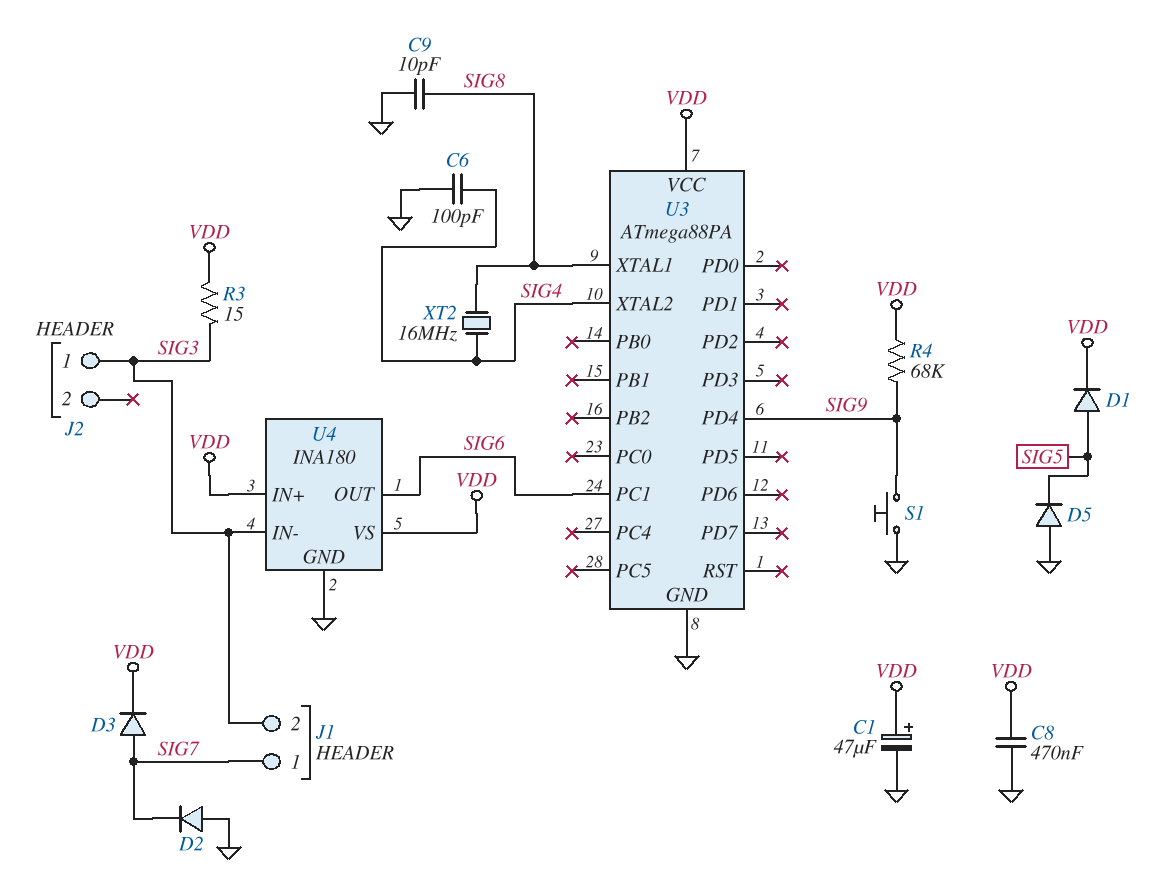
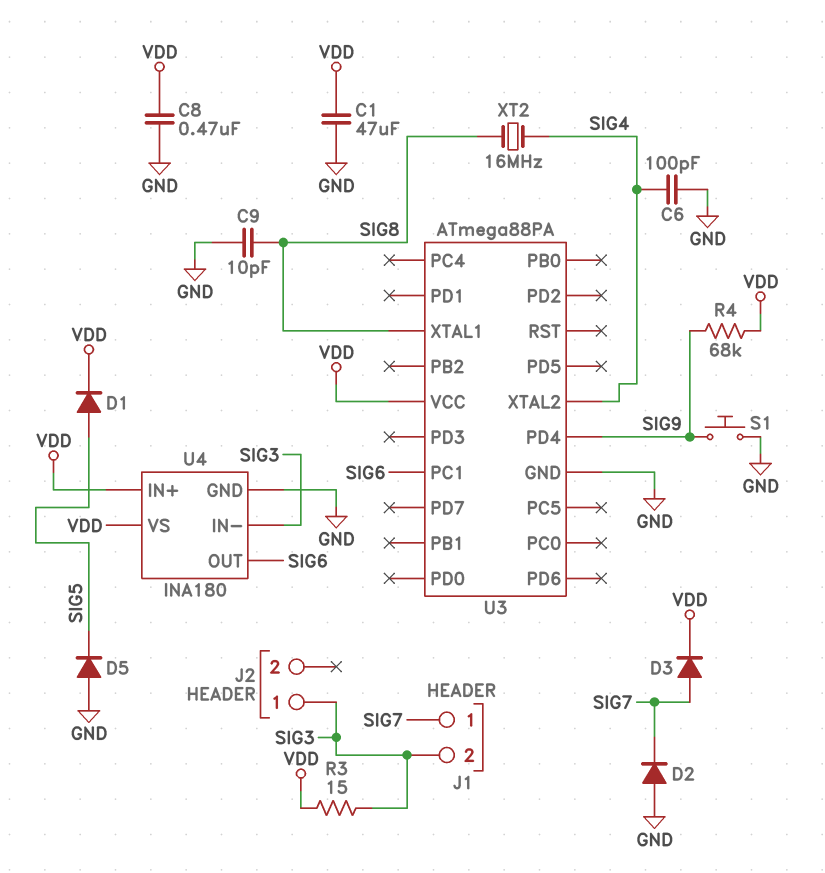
C1: 47uF (plus VDD, minus GND) -> 47uF (GND, VDD)

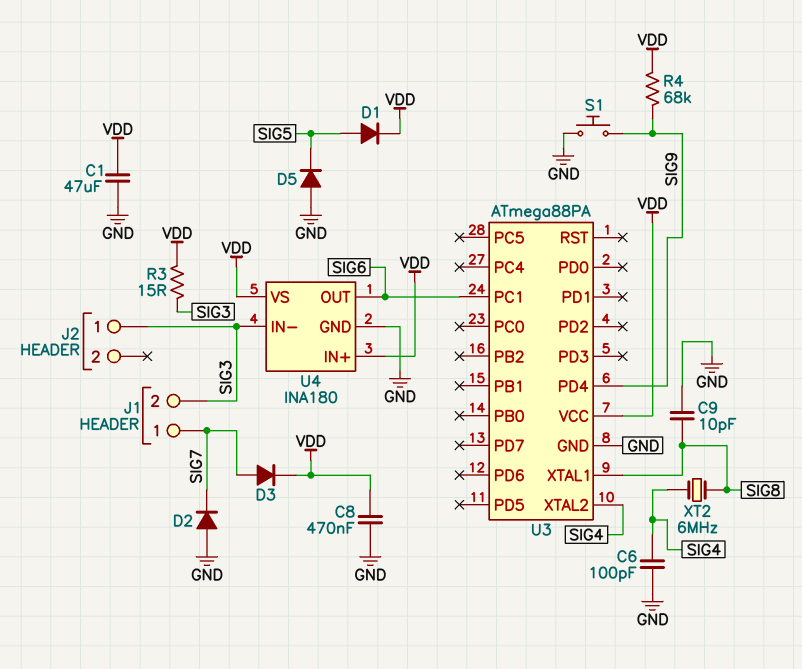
XT2: 16MHz (SIG4, SIG8) -> 6MHz (SIG4, SIG8)

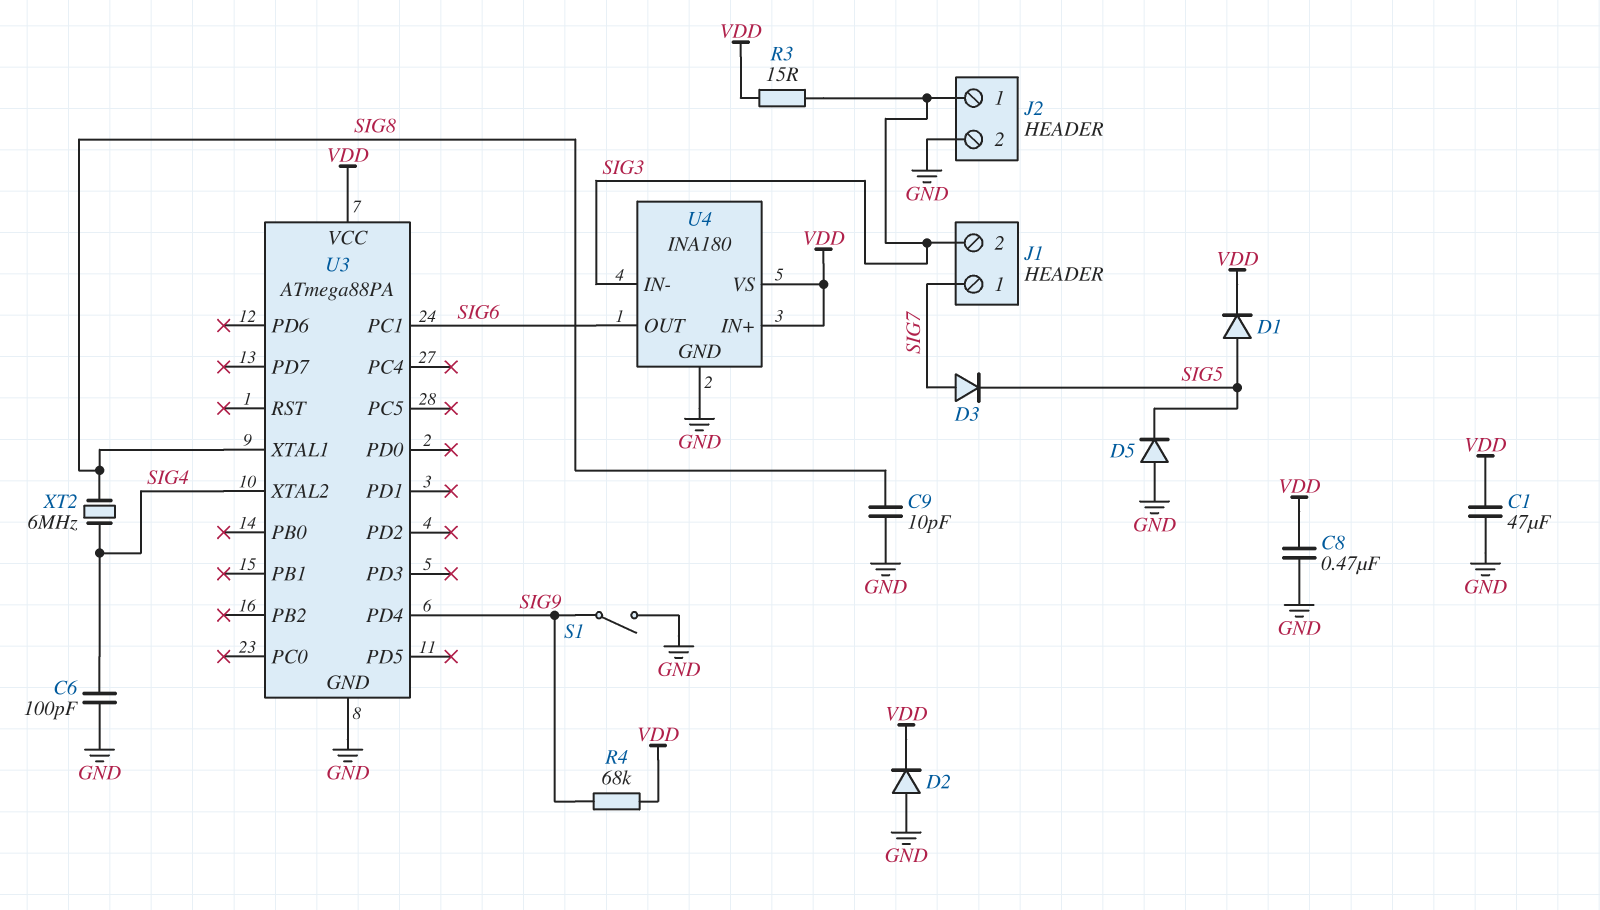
D2: diode (A GND, K SIG7) -> diode (A GND, K VDD)
D3: diode (A SIG7, K VDD) -> diode (A SIG7, K SIG5)
J2 pin 2: none -> GND
S1: button (GND, SIG9) -> switch (GND, SIG9)

